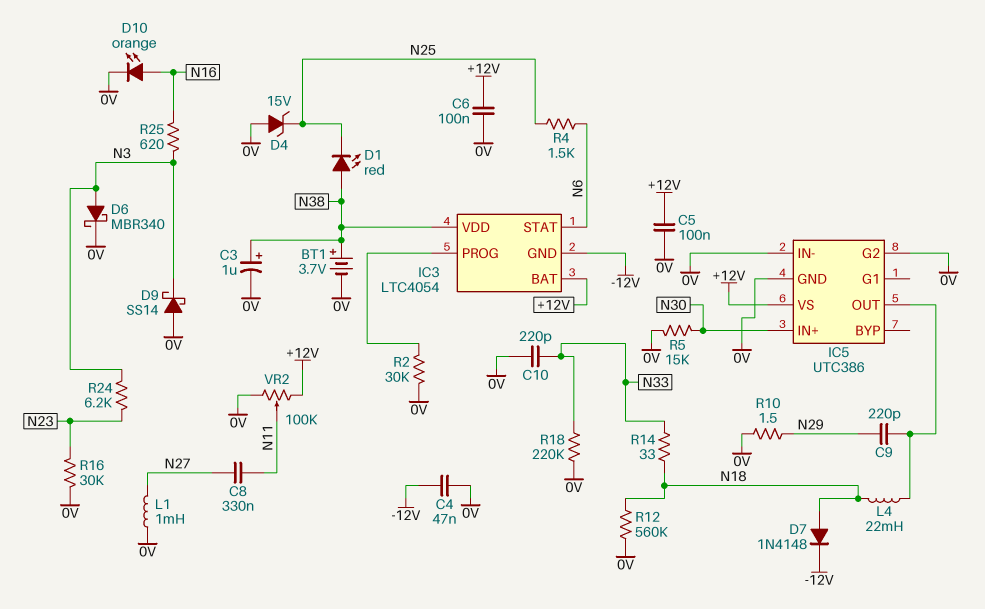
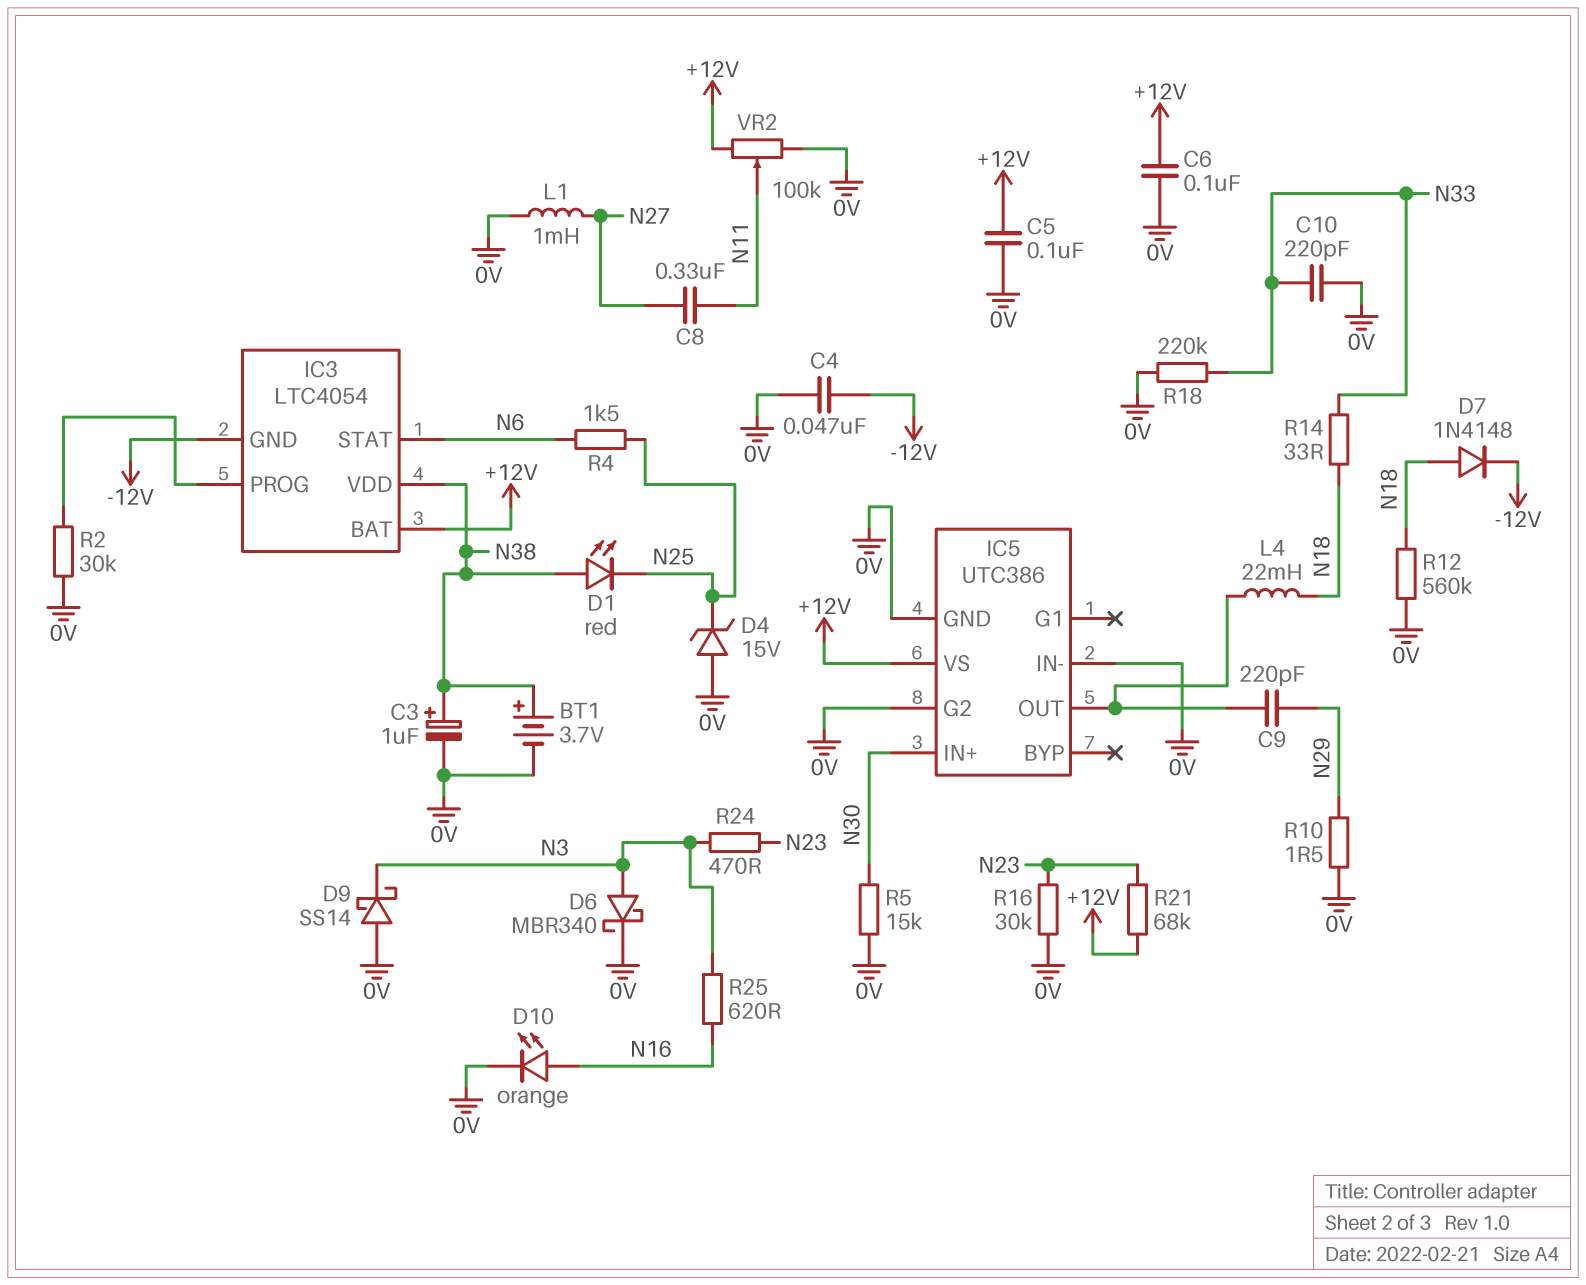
R21: none -> 68k (+12V, N23)
R24: 6.2k (N3, N23) -> 470 (N3, N23)

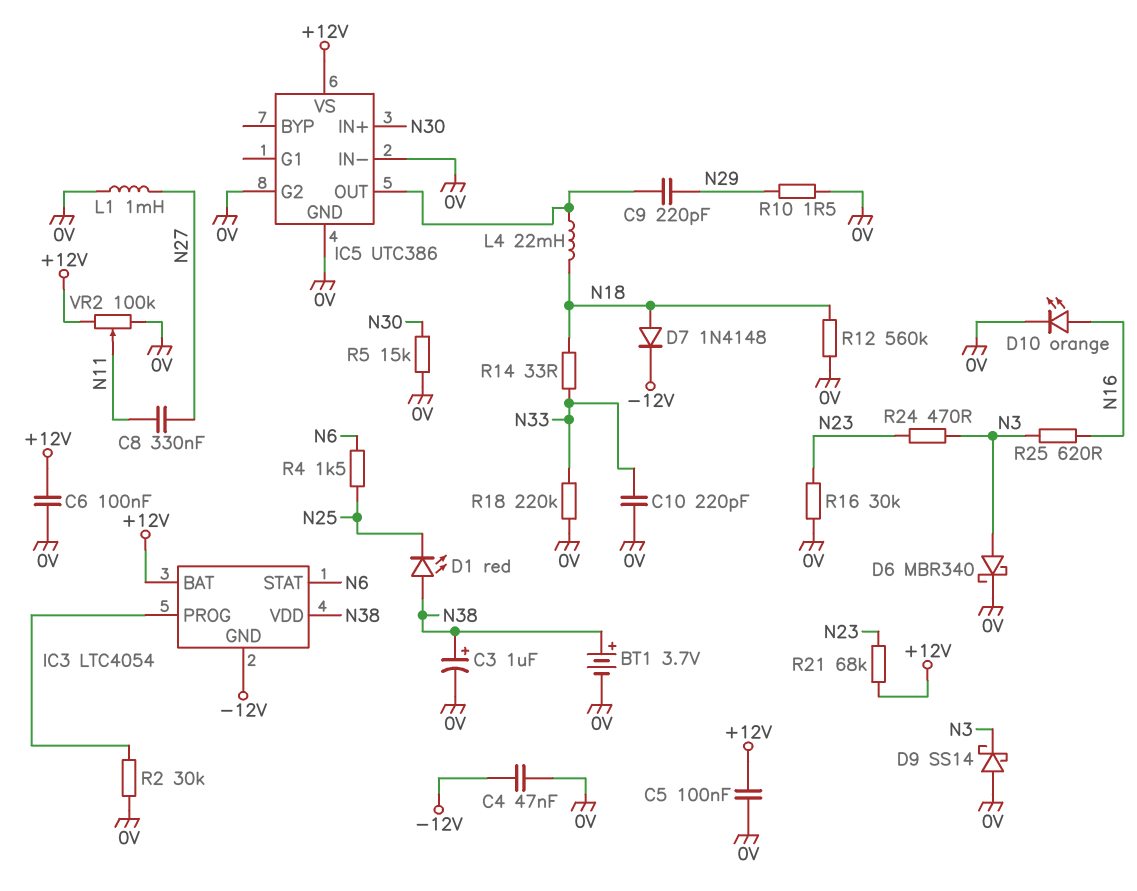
D4: zener 15V (A 0V, K N25) -> none

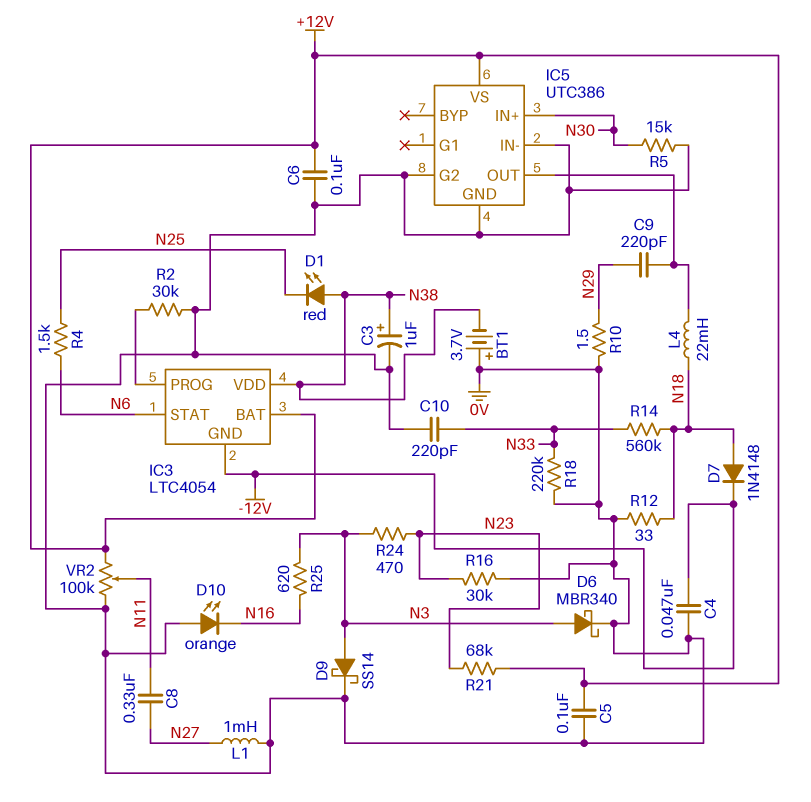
BT1: 3.7V (plus N38, minus 0V) -> 3.7V (plus 0V, minus N38)
D9: schottky SS14 (A 0V, K N3) -> schottky SS14 (A N3, K 0V)
D10: LED orange (A N16, K 0V) -> LED orange (A 0V, K N16)
R12: 560k (0V, N18) -> 33 (0V, N18)
R14: 33 (N18, N33) -> 560k (N18, N33)

